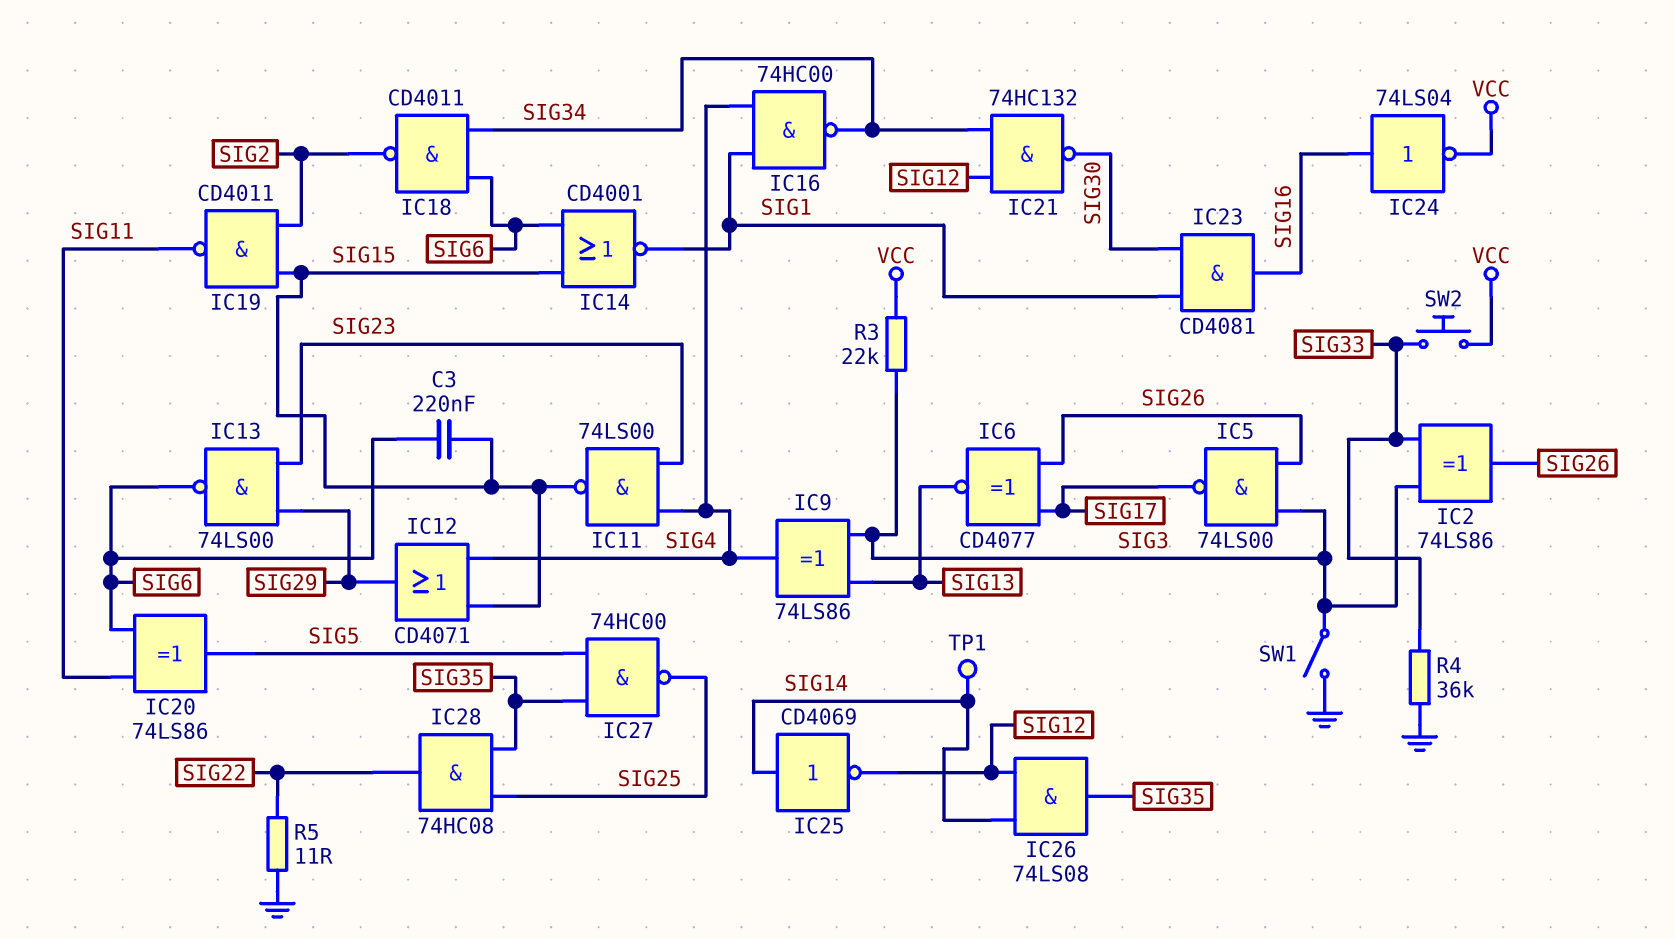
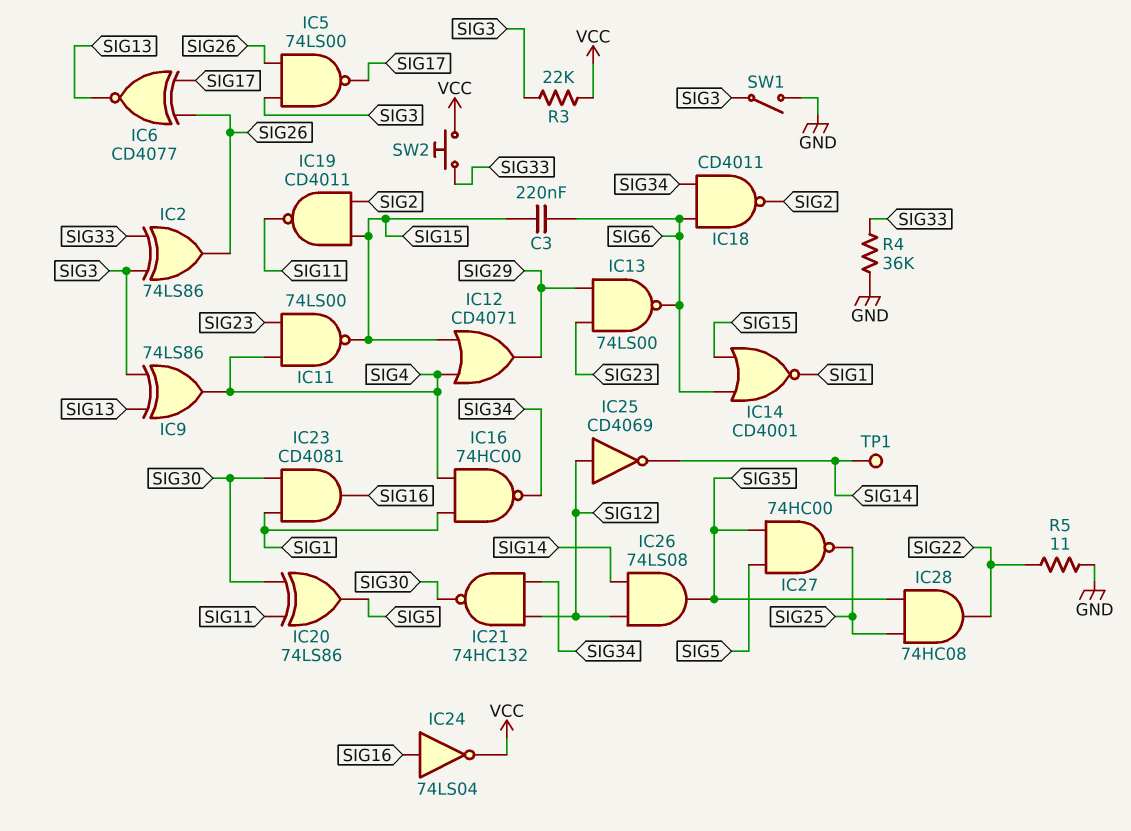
IC20: XOR 74LS86 (in SIG6, in SIG11, out SIG5) -> XOR 74LS86 (in SIG11, in SIG30, out SIG5)
IC25: NOT CD4069 (in SIG14, out SIG12) -> NOT CD4069 (in SIG12, out SIG14)

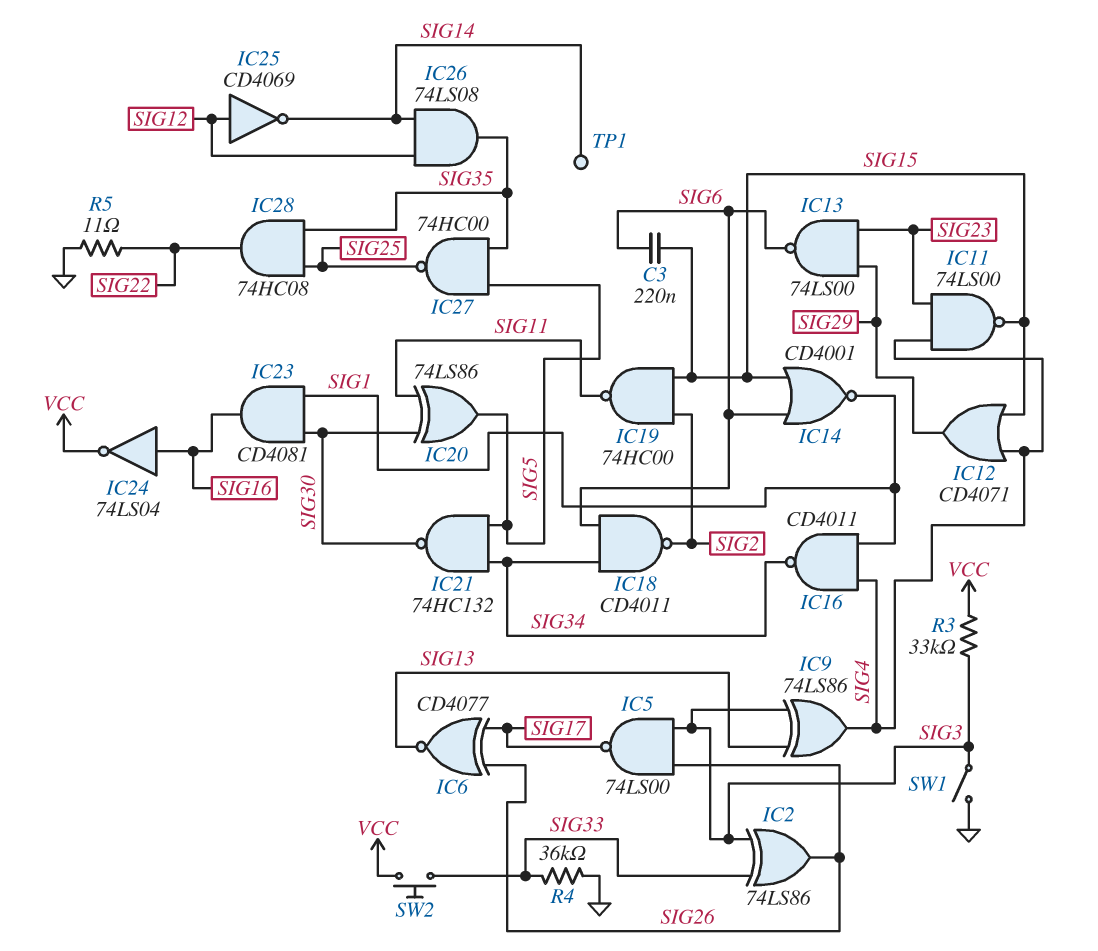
IC16: NAND 74HC00 (in SIG1, in SIG4, out SIG34) -> NAND CD4011 (in SIG1, in SIG4, out SIG34)
IC19: NAND CD4011 (in SIG2, in SIG15, out SIG11) -> NAND 74HC00 (in SIG2, in SIG15, out SIG11)
IC21: NAND 74HC132 (in SIG12, in SIG34, out SIG30) -> NAND 74HC132 (in SIG5, in SIG34, out SIG30)
R3: 22k (SIG3, VCC) -> 33k (SIG3, VCC)

